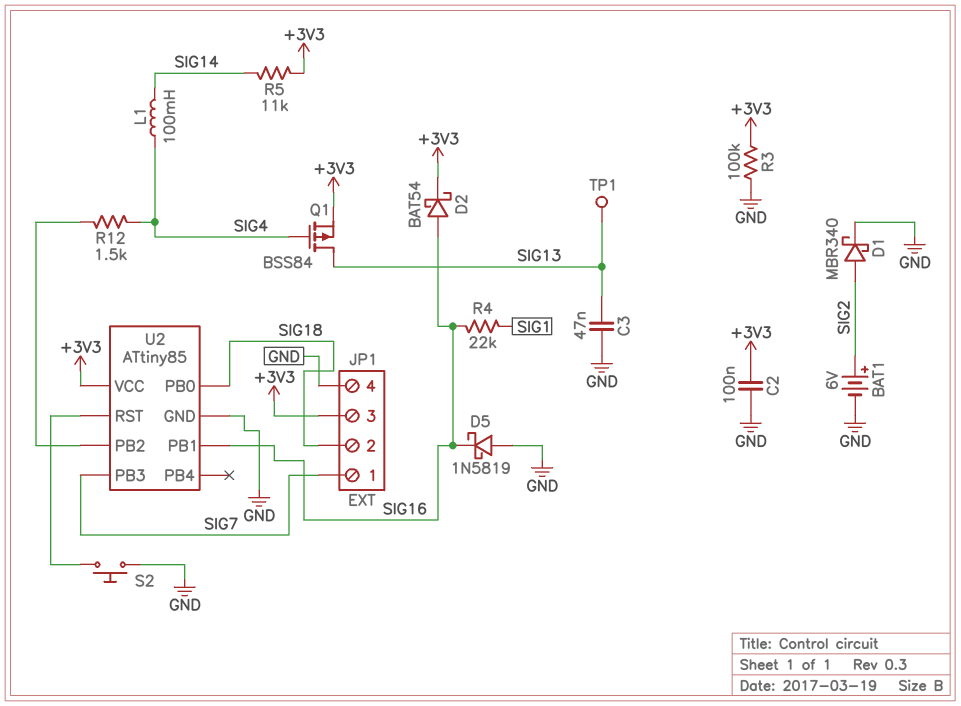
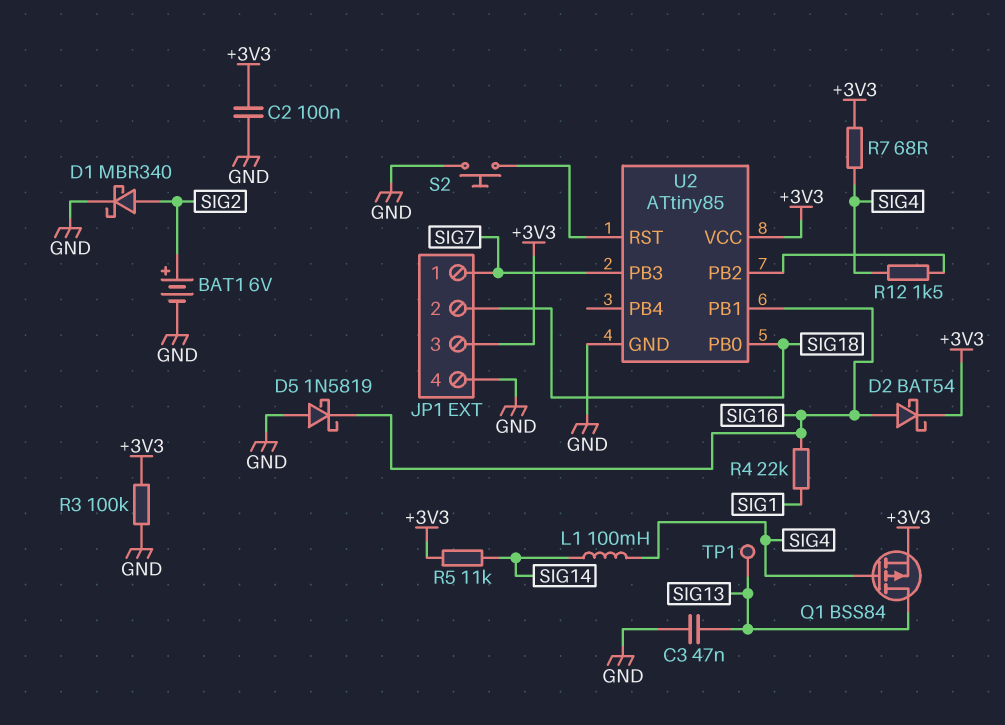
R7: none -> 68 (+3V3, SIG4)

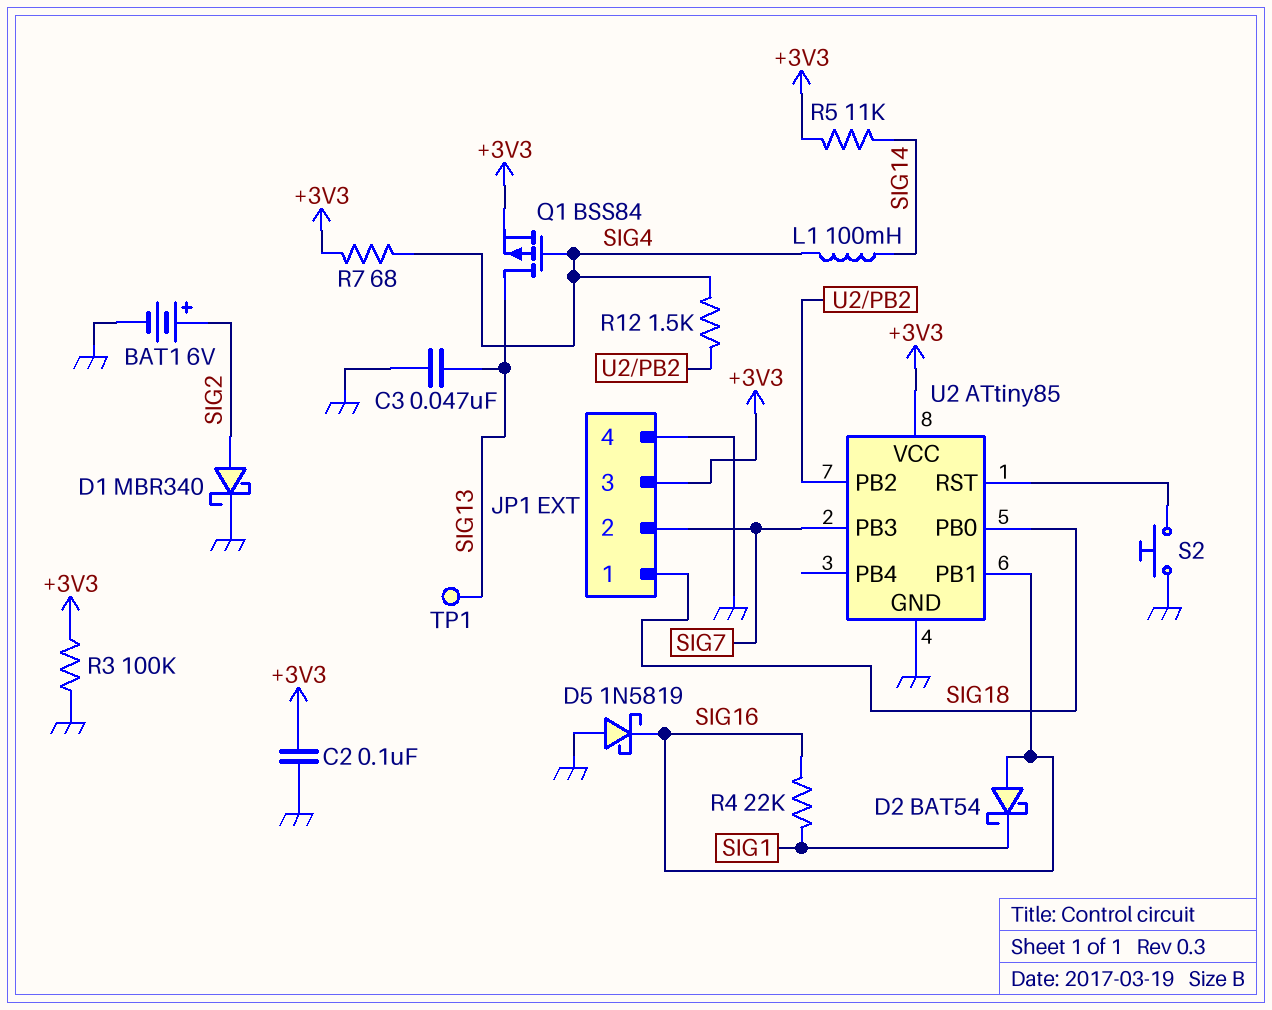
D2: schottky BAT54 (A SIG16, K +3V3) -> schottky BAT54 (A SIG16, K SIG1)
JP1 pin 1: SIG7 -> SIG18
JP1 pin 2: SIG18 -> SIG7

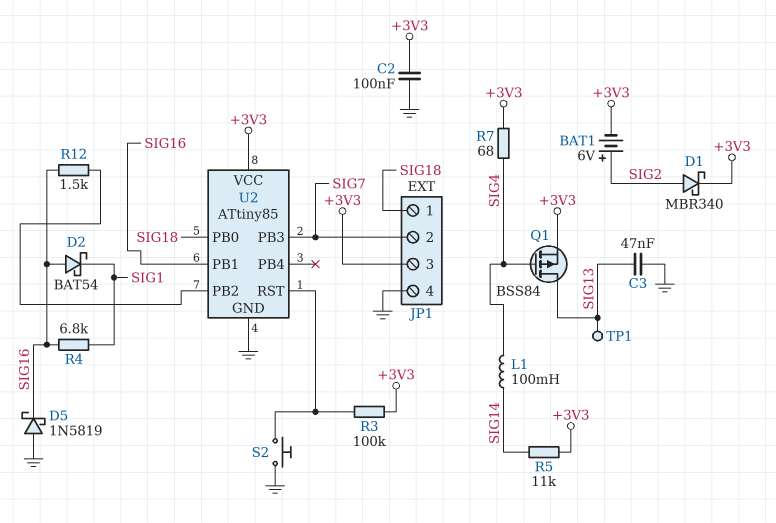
BAT1: 6V (plus SIG2, minus GND) -> 6V (plus SIG2, minus +3V3)
D1: schottky MBR340 (A SIG2, K GND) -> schottky MBR340 (A SIG2, K +3V3)
R3: 100k (+3V3, GND) -> 100k (+3V3, U2/RST)
R4: 22k (SIG1, SIG16) -> 6.8k (SIG1, SIG16)
R12: 1.5k (SIG4, U2/PB2) -> 1.5k (SIG16, U2/PB2)

